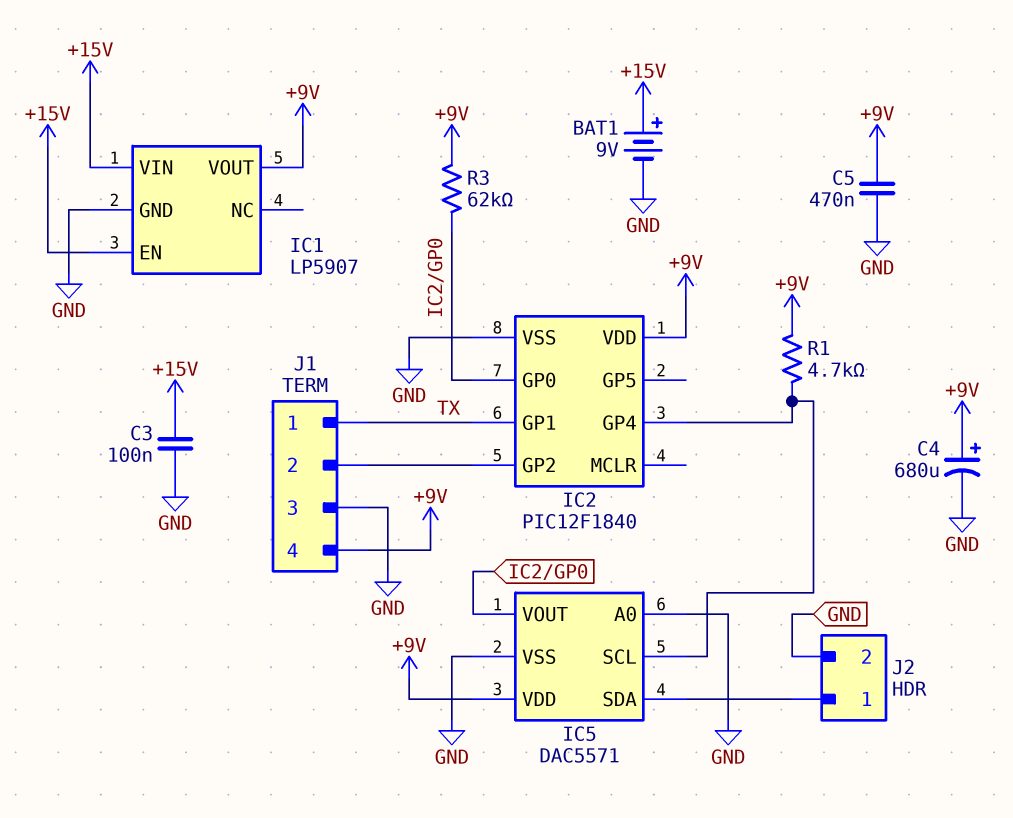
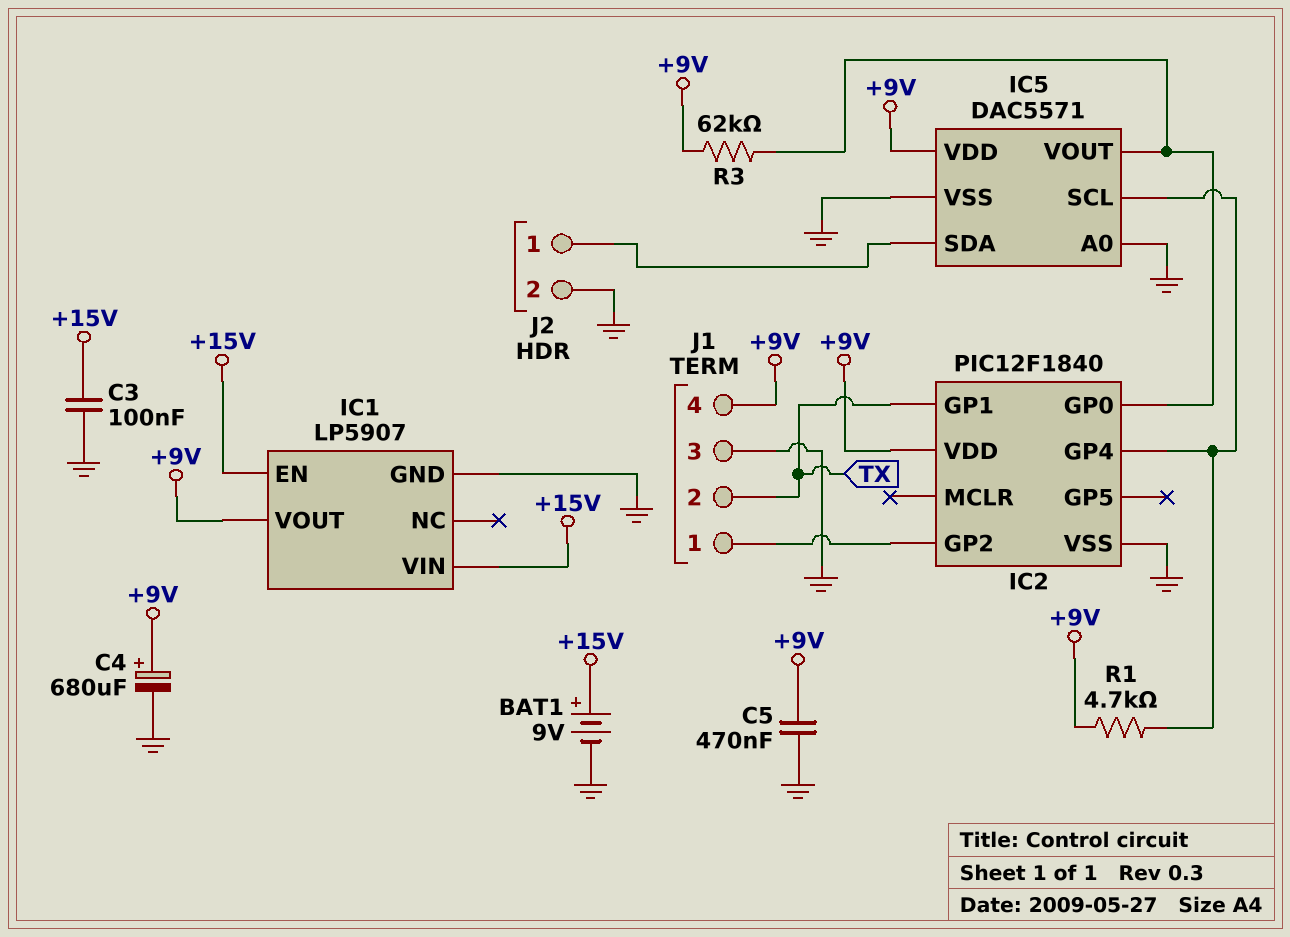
J1 pin 1: TX -> IC2/GP2
J1 pin 2: IC2/GP2 -> TX

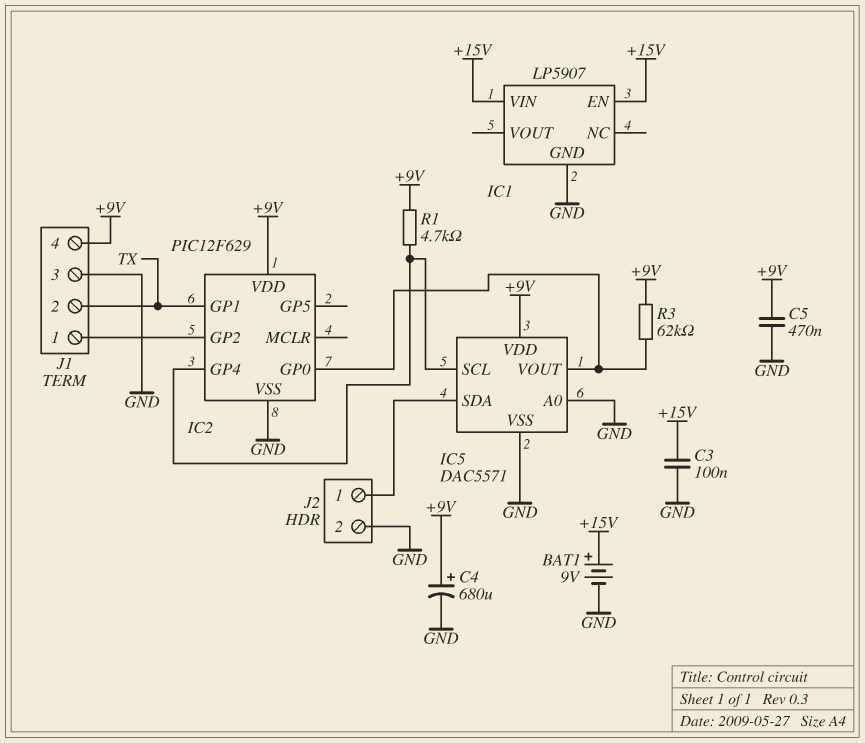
IC1 pin VOUT: +9V -> none
IC2: PIC12F1840 -> PIC12F629

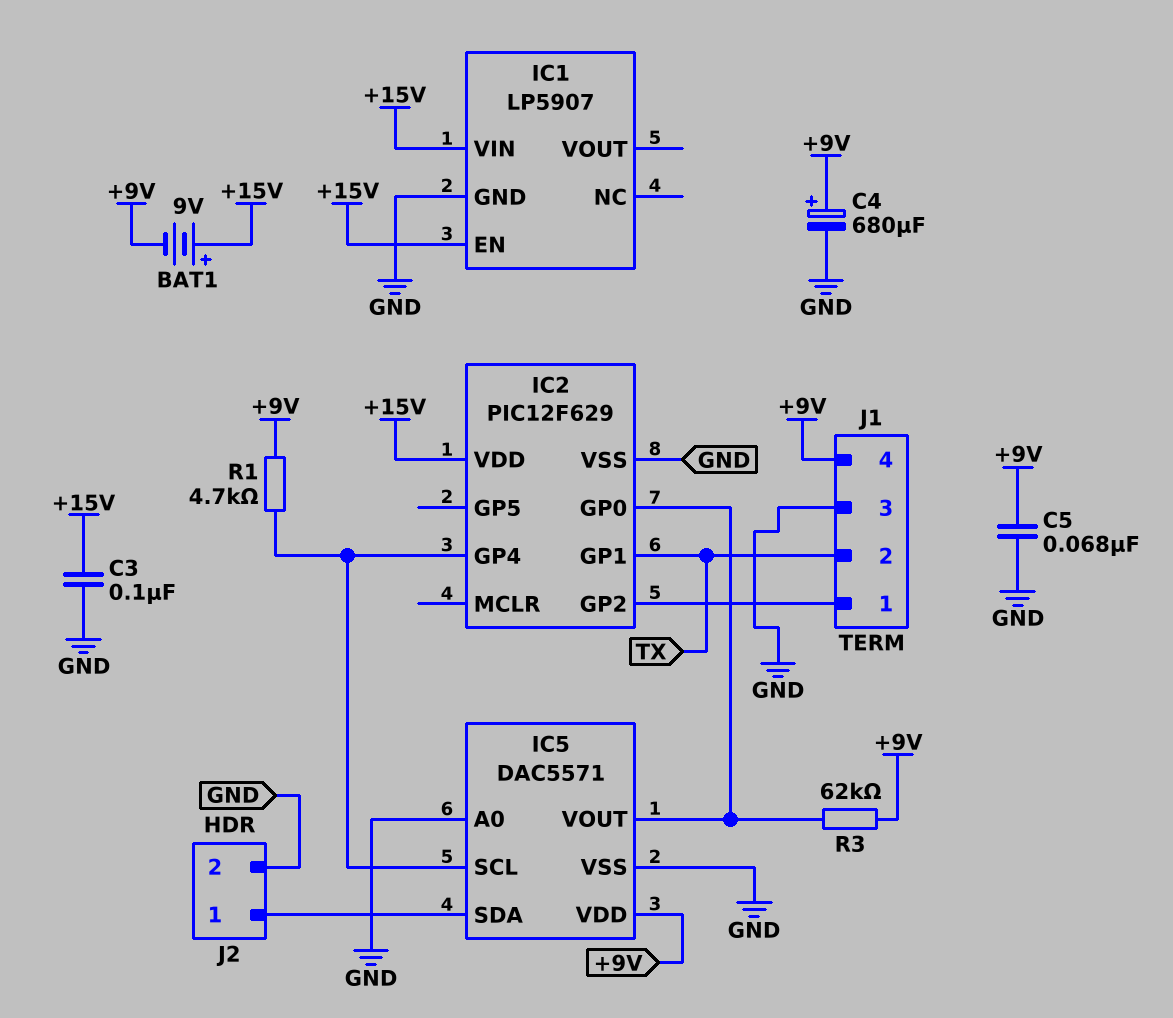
BAT1: 9V (plus +15V, minus GND) -> 9V (plus +15V, minus +9V)
C5: 470nF (+9V, GND) -> 68nF (+9V, GND)
IC2 pin VDD: +9V -> +15V

